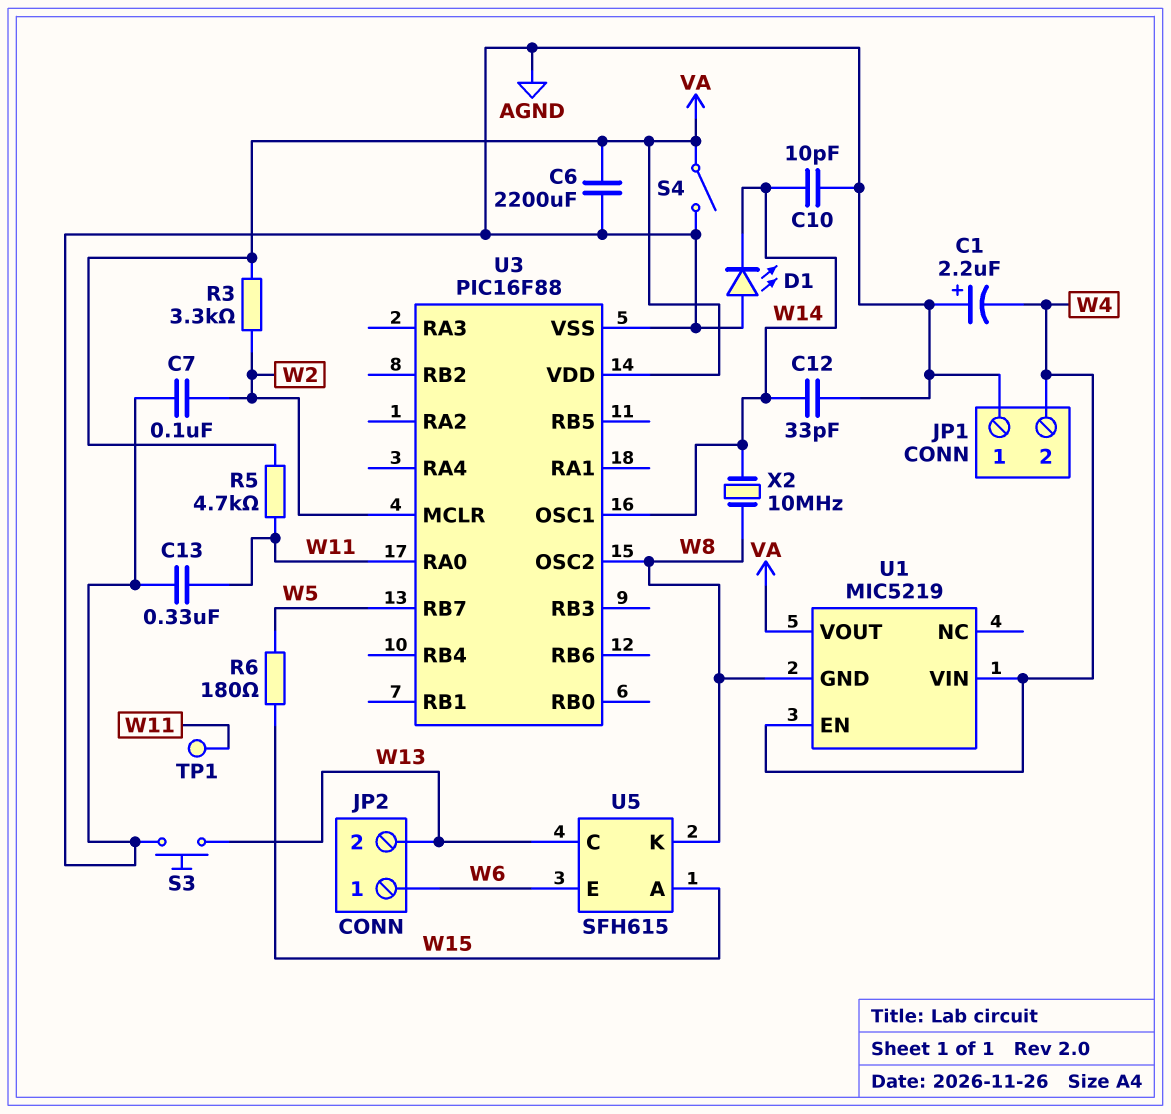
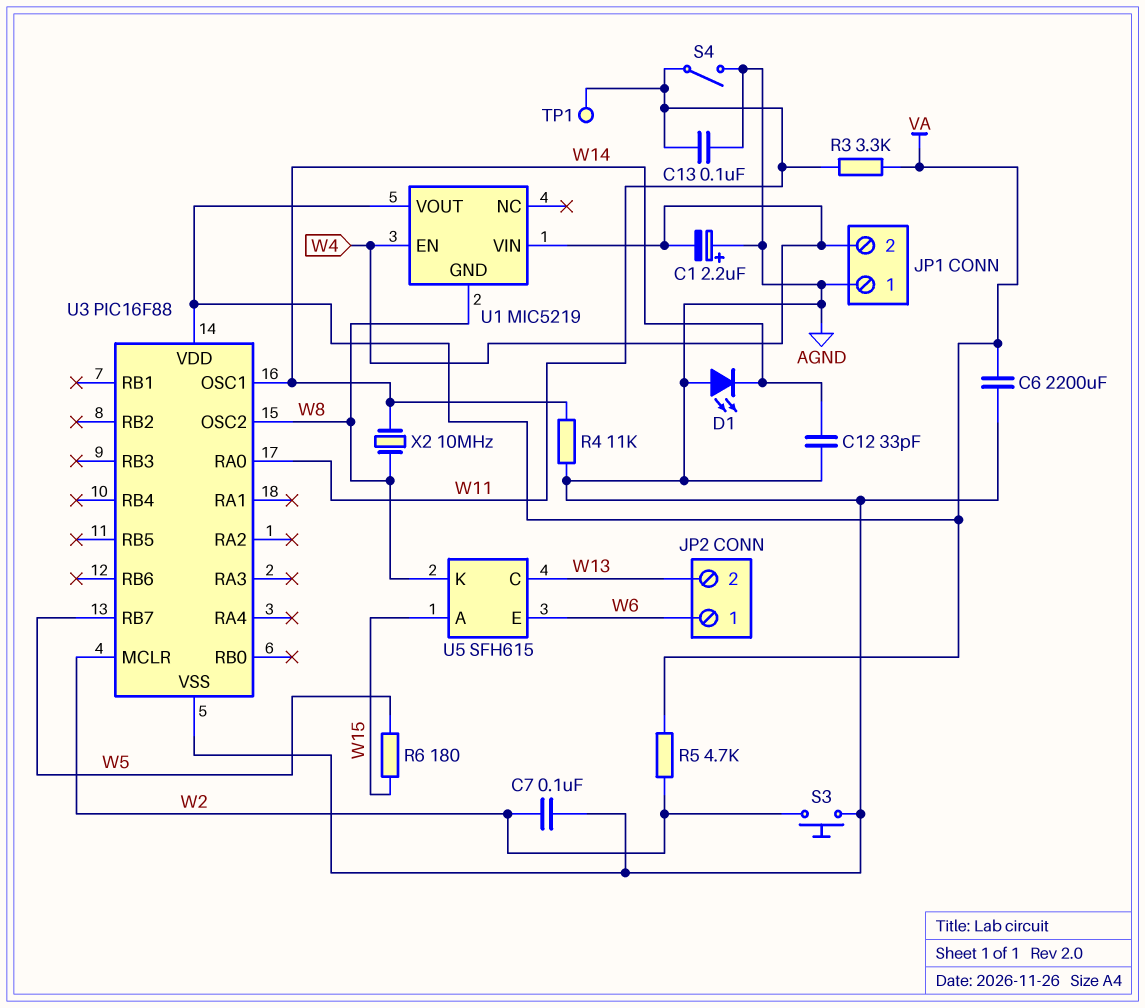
C10: 10pF (AGND, W14) -> none
C13: 330nF (AGND, W11) -> 100nF (AGND, W11)
R3: 3.3k (VA, W2) -> 3.3k (VA, W11)
R4: none -> 11k (AGND, W14)
R5: 4.7k (VA, W11) -> 4.7k (VA, W2)
S3: button (AGND, W13) -> button (AGND, W2)
S4: switch (AGND, VA) -> switch (AGND, W11)

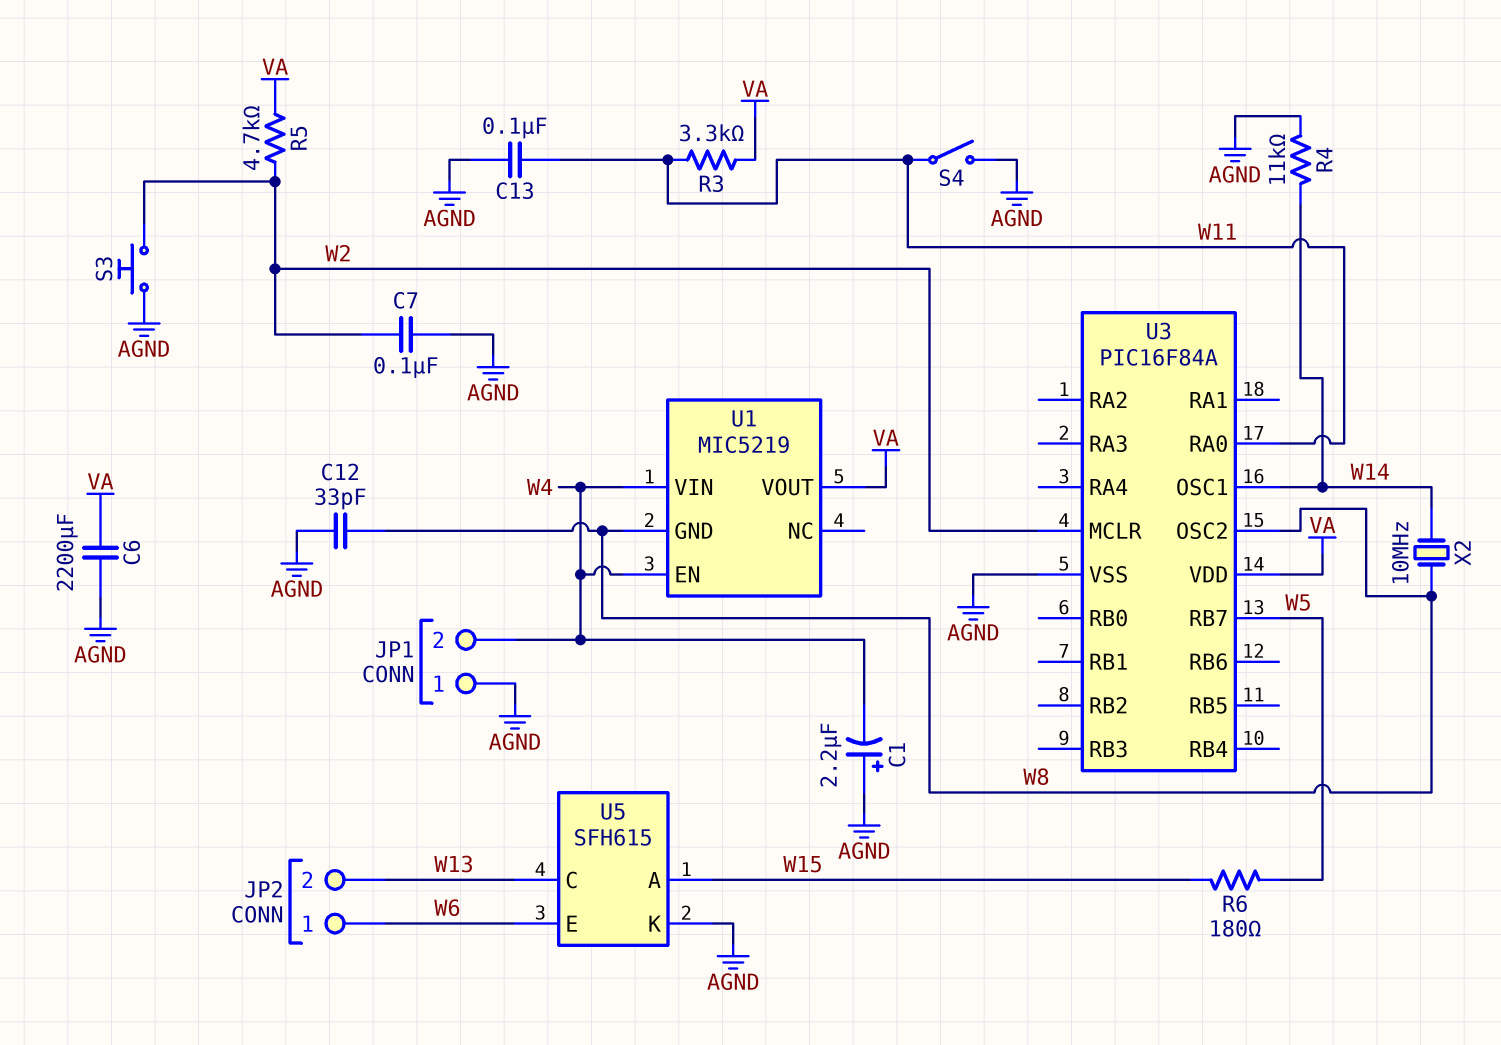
C12: 33pF (AGND, W14) -> 33pF (AGND, W8)
D1: LED (A AGND, K W14) -> none
TP1: test point (W11) -> none
U3: PIC16F88 -> PIC16F84A
U5 pin K: W8 -> AGND

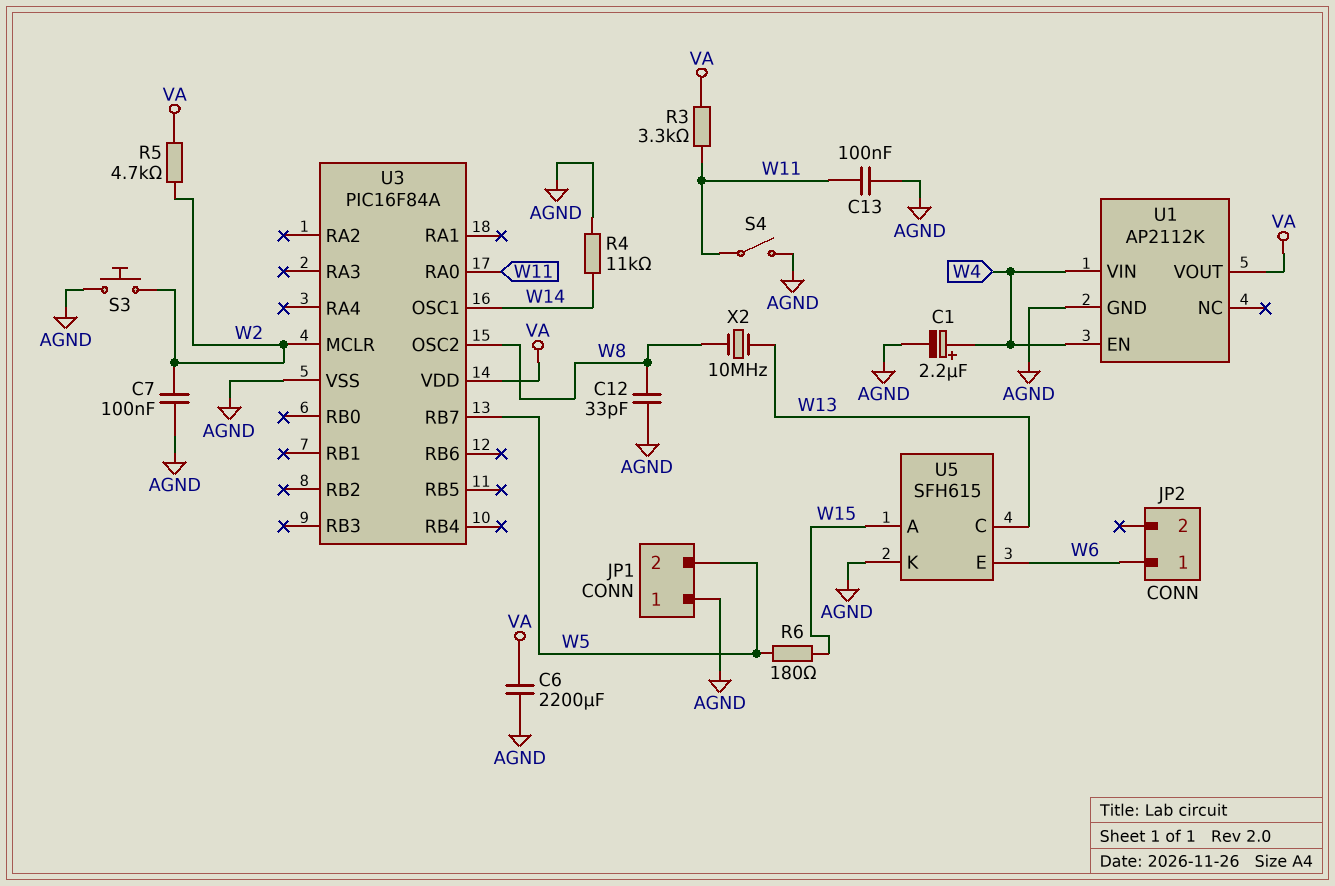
C1: 2.2uF (plus AGND, minus W4) -> 2.2uF (plus W4, minus AGND)
JP1 pin 2: W4 -> W5
JP2 pin 2: W13 -> none
U1: MIC5219 -> AP2112K
U1 pin GND: W8 -> AGND
X2: 10MHz (W8, W14) -> 10MHz (W8, W13)

